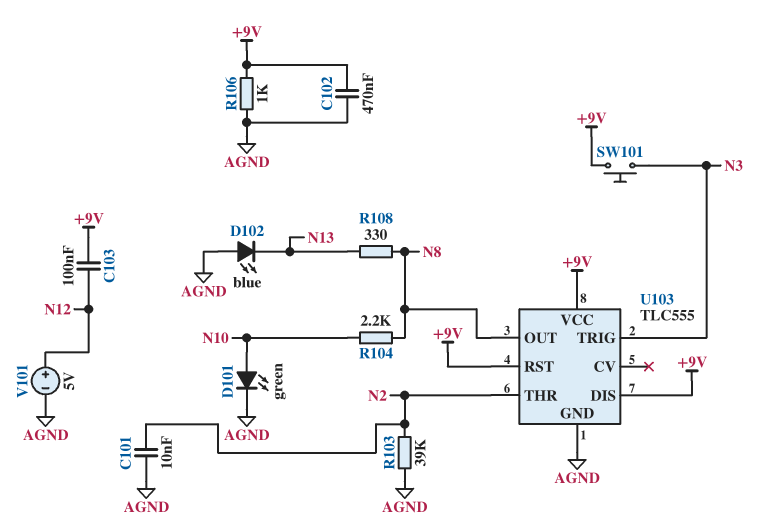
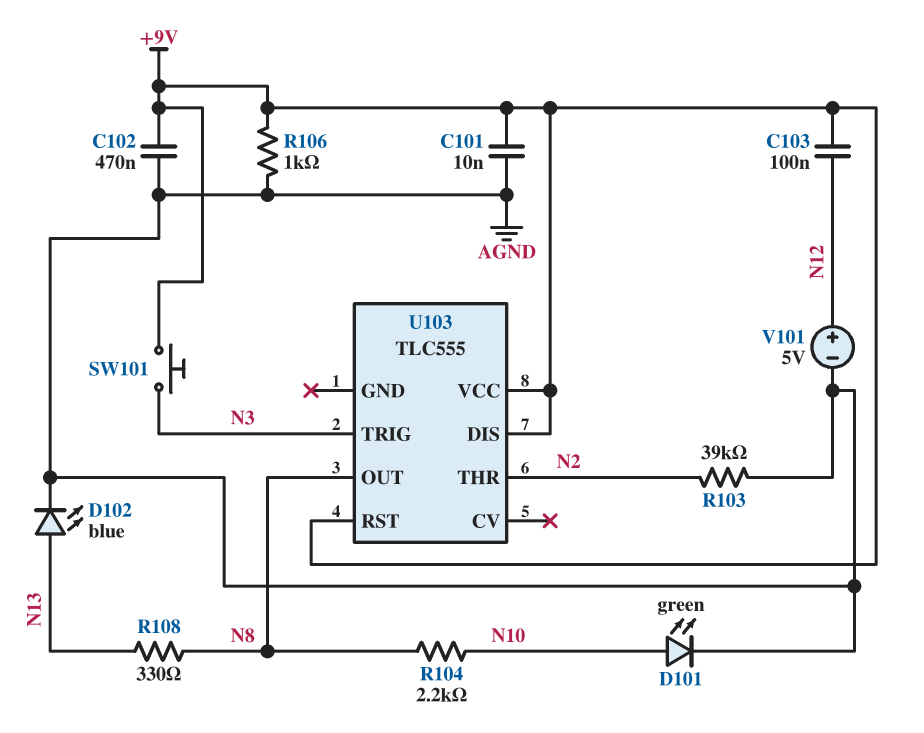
C101: 10nF (AGND, N2) -> 10nF (+9V, AGND)
D102: LED blue (A AGND, K N13) -> LED blue (A N13, K AGND)
U103 pin GND: AGND -> none

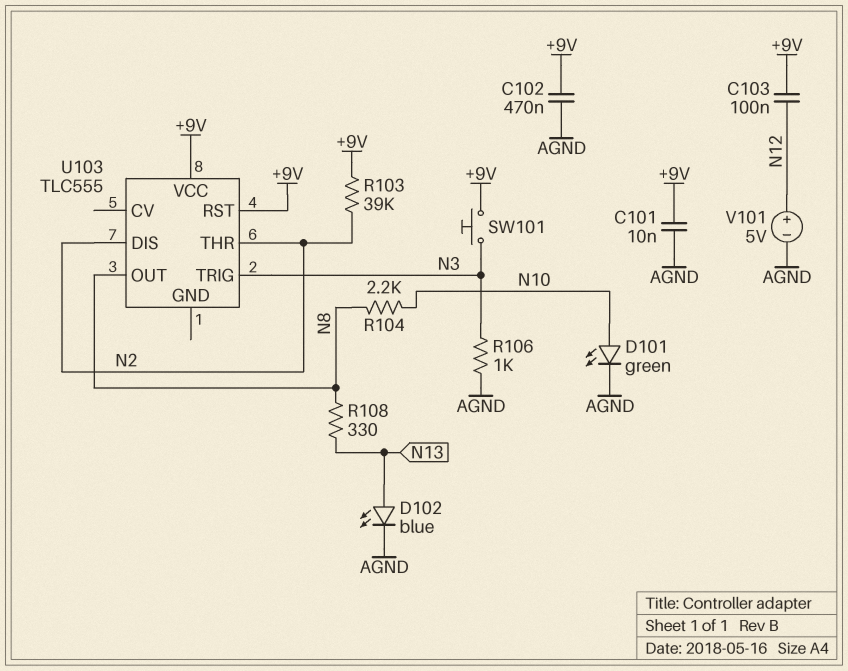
R103: 39k (AGND, N2) -> 39k (+9V, N2)
R106: 1k (+9V, AGND) -> 1k (AGND, N3)
U103 pin DIS: +9V -> N2

